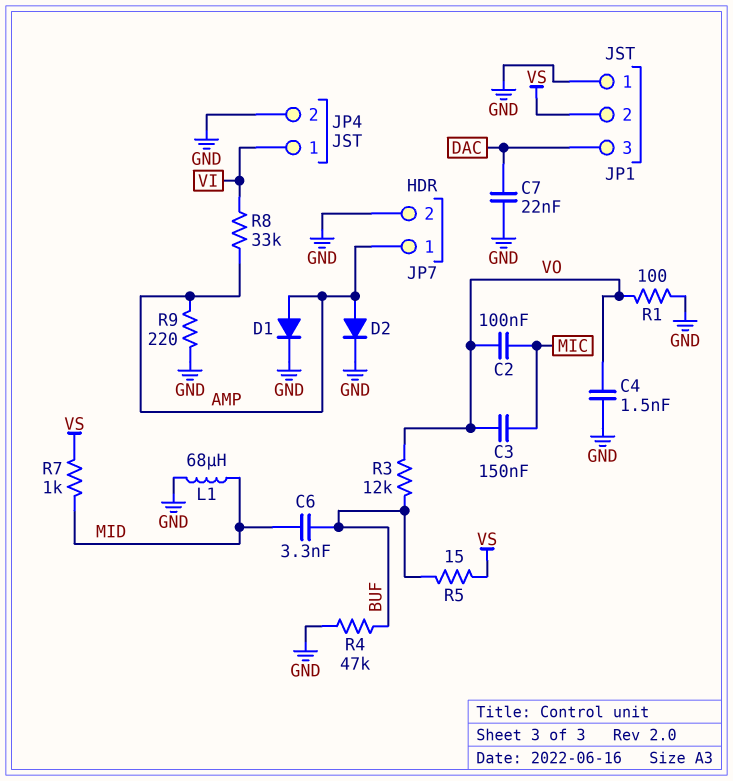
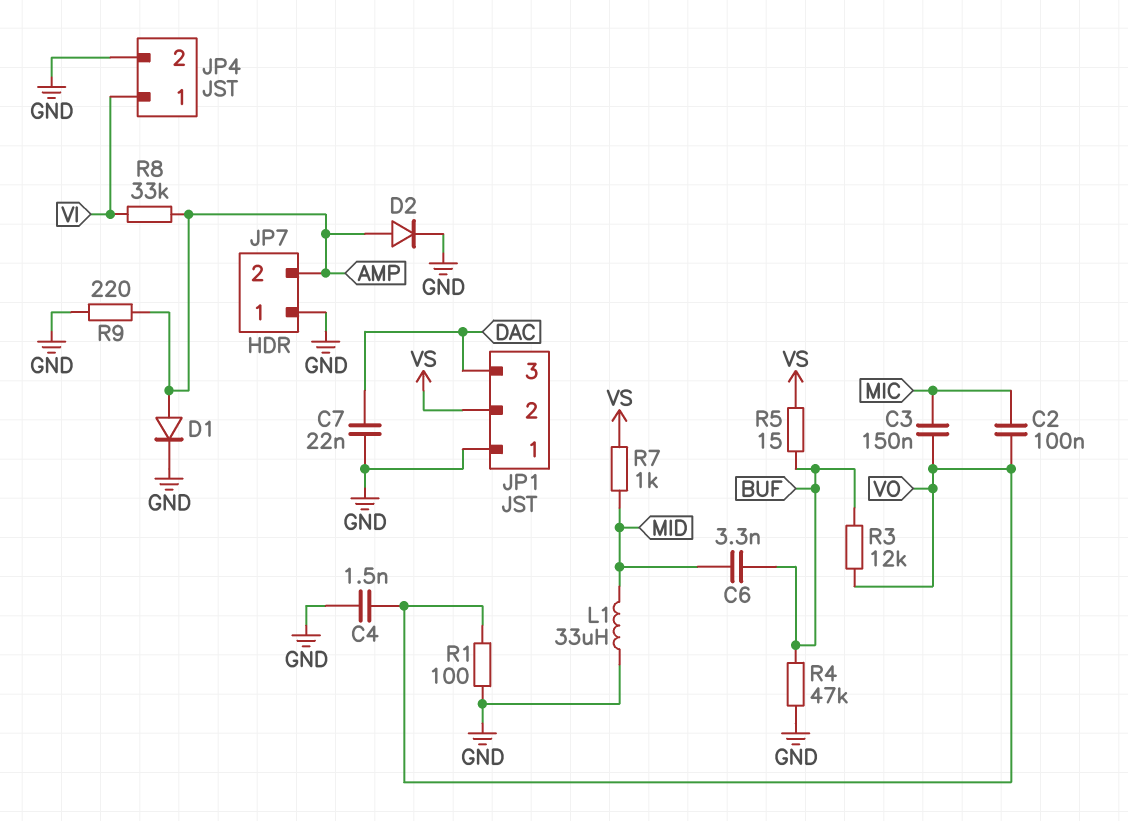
JP7 pin 1: AMP -> GND
JP7 pin 2: GND -> AMP
L1: 68uH (GND, MID) -> 33uH (GND, MID)

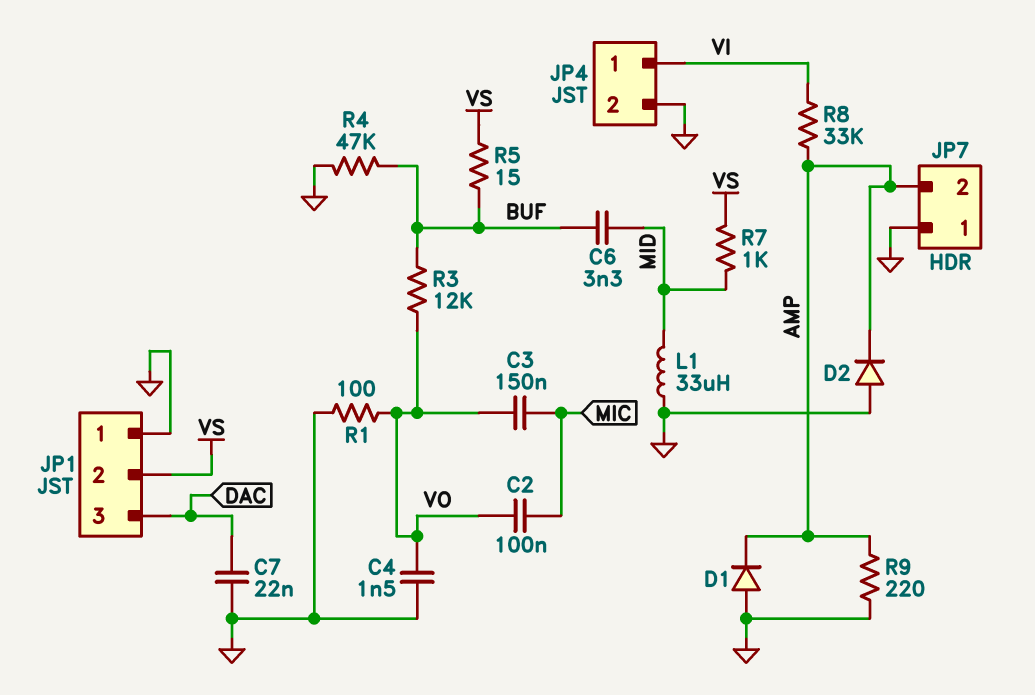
D1: diode (A AMP, K GND) -> diode (A GND, K AMP)
D2: diode (A AMP, K GND) -> diode (A GND, K AMP)

